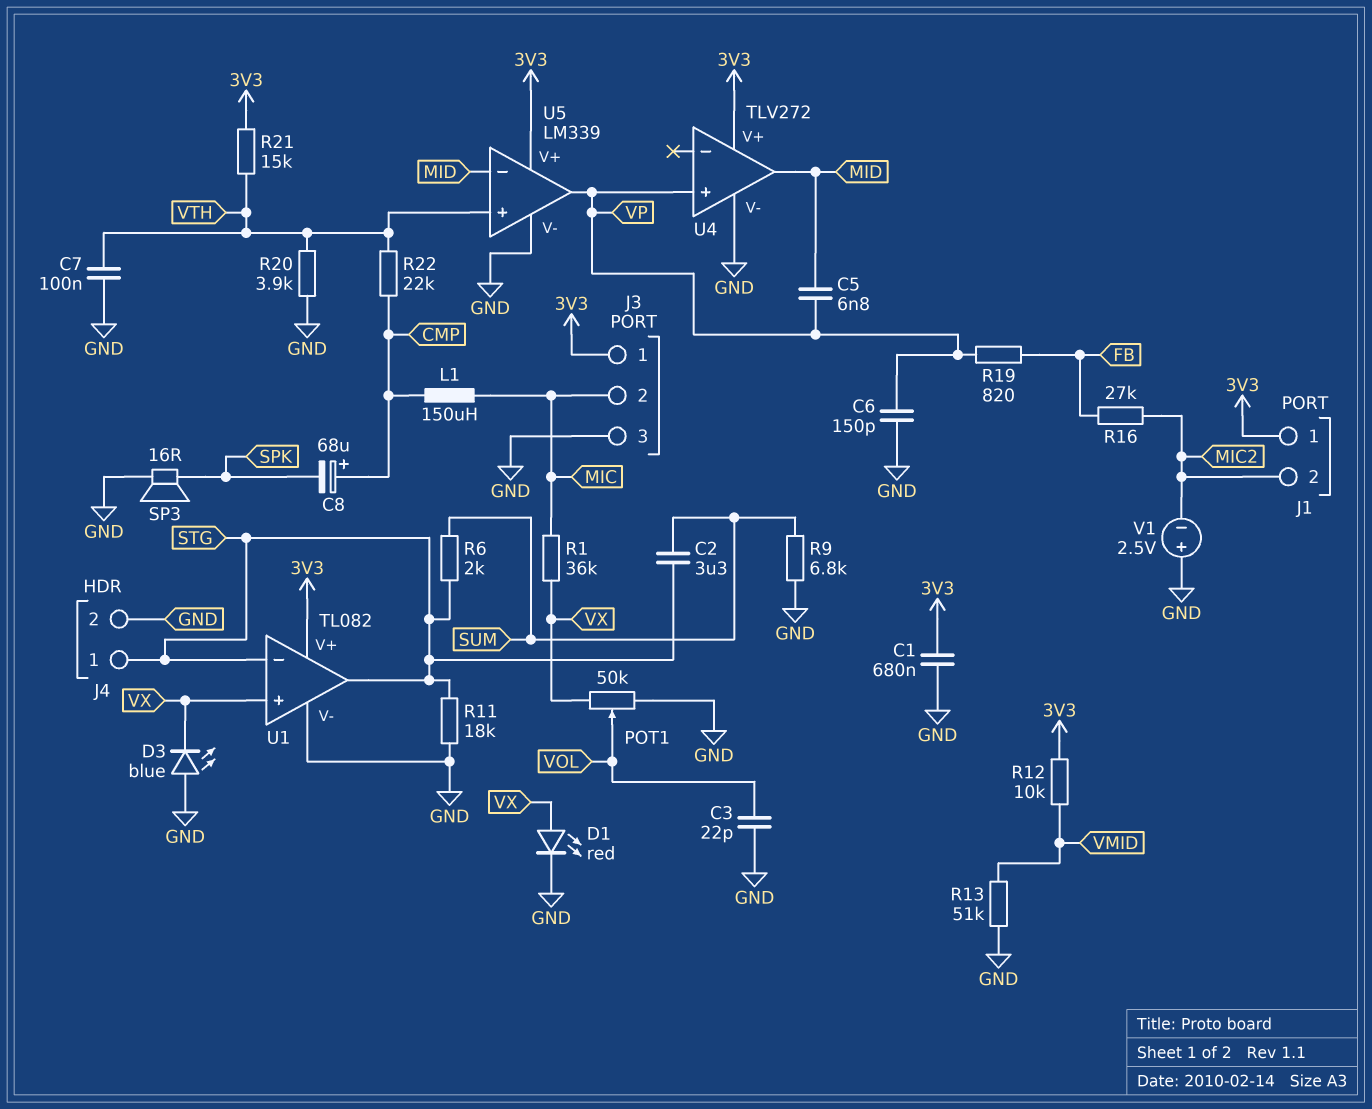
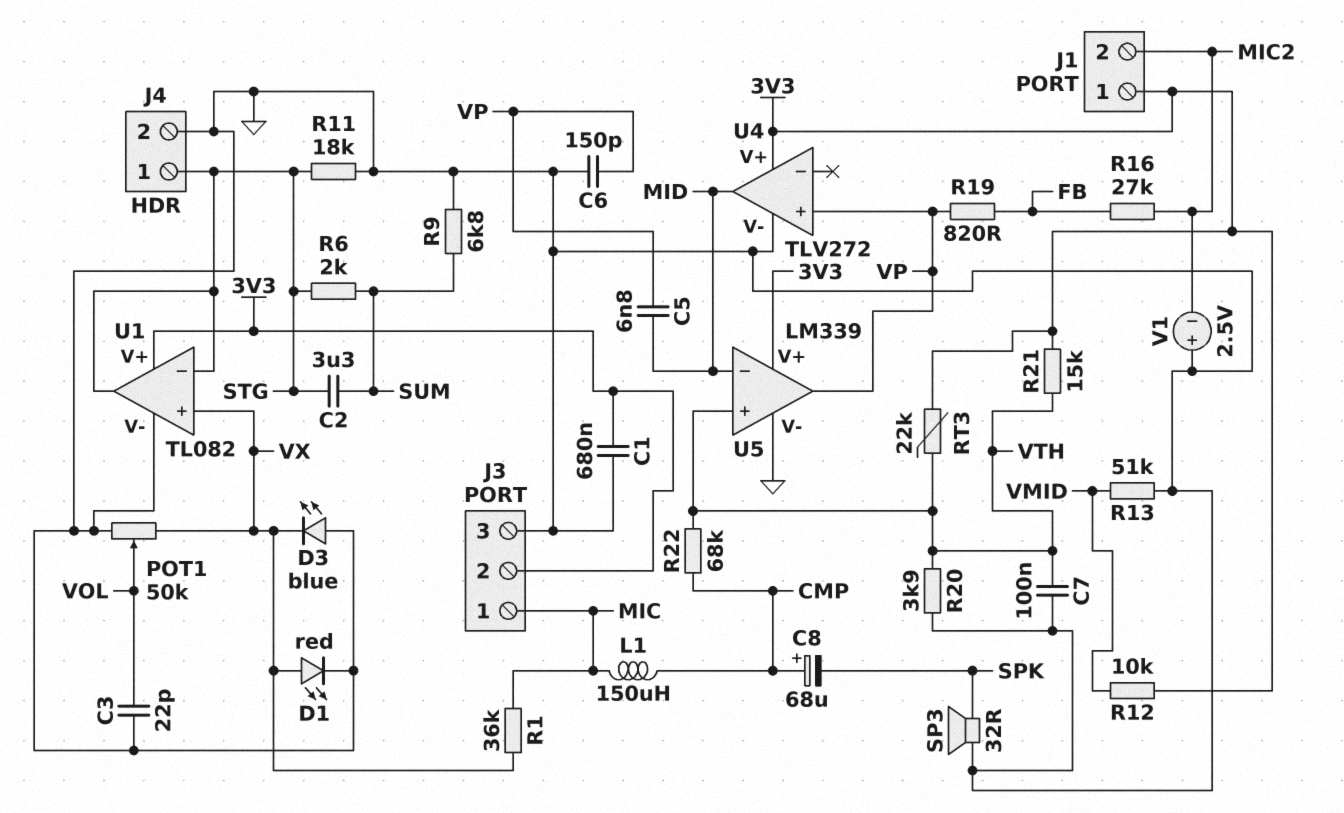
J3 pin 1: 3V3 -> MIC
J3 pin 2: MIC -> 3V3
R22: 22k (CMP, VTH) -> 68k (CMP, VTH)
RT3: none -> 22k (3V3, VTH)
SP3: speaker 16R (GND, SPK) -> speaker 32R (GND, SPK)

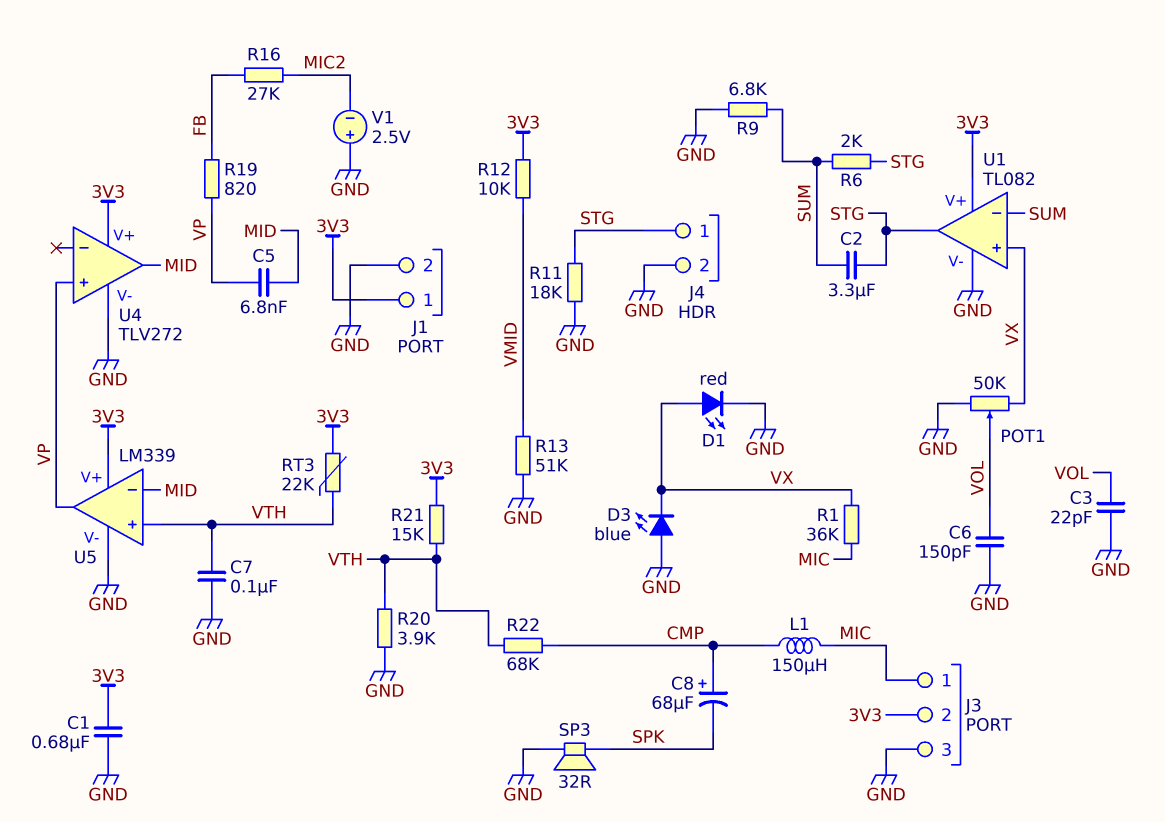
C6: 150pF (GND, VP) -> 150pF (GND, VOL)
J1 pin 2: MIC2 -> GND
U1 pin in-: STG -> SUM

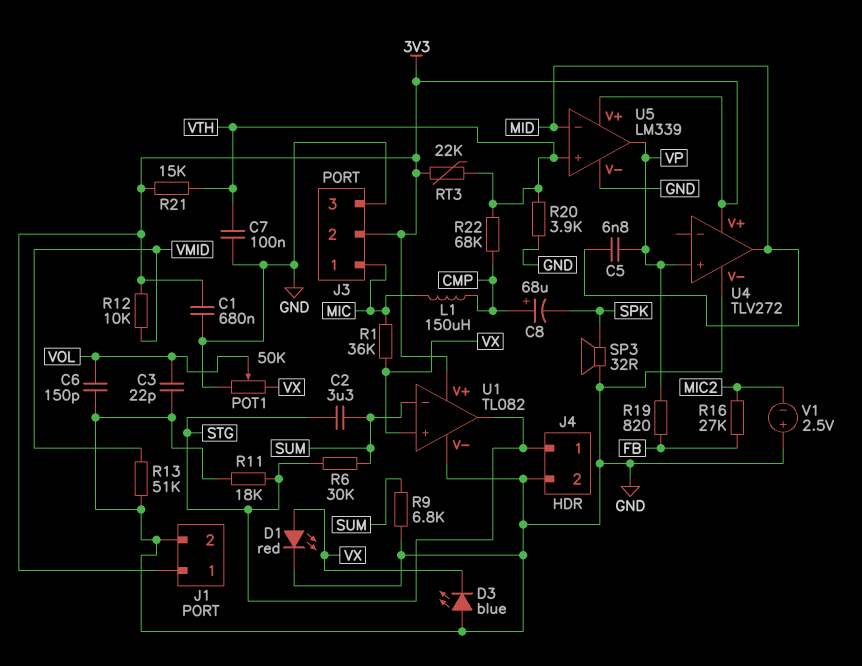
R6: 2k (STG, SUM) -> 30k (STG, SUM)

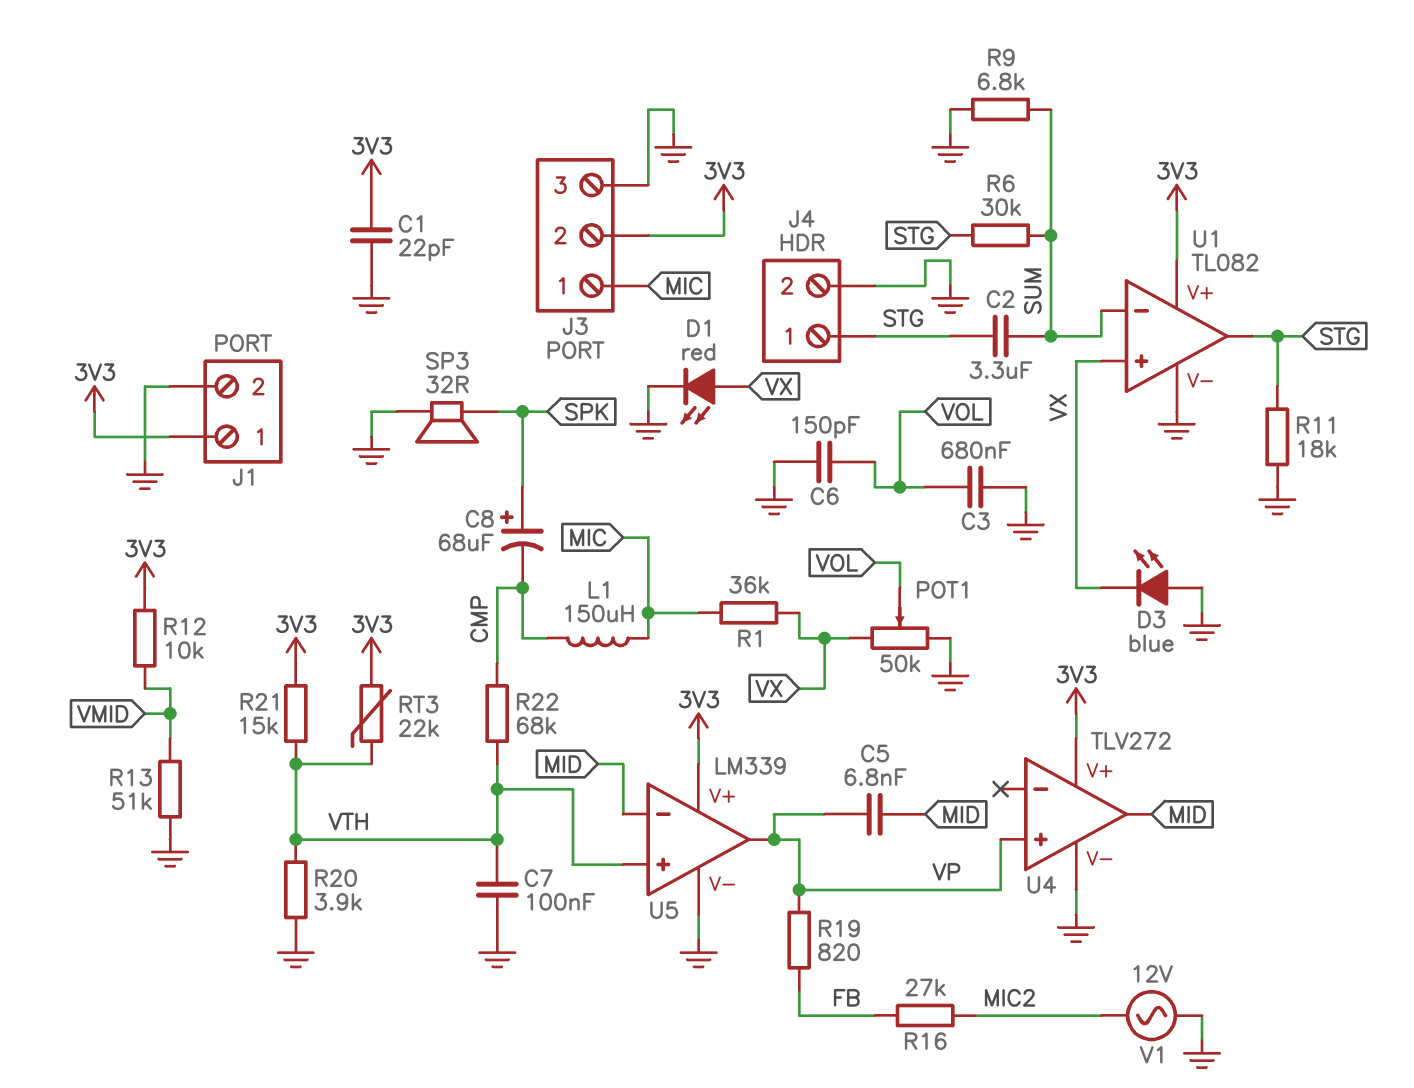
C1: 680nF (3V3, GND) -> 22pF (3V3, GND)
C3: 22pF (GND, VOL) -> 680nF (GND, VOL)
C8: 68uF (plus CMP, minus SPK) -> 68uF (plus SPK, minus CMP)
V1: 2.5V (plus GND, minus MIC2) -> AC 12V (GND, MIC2)

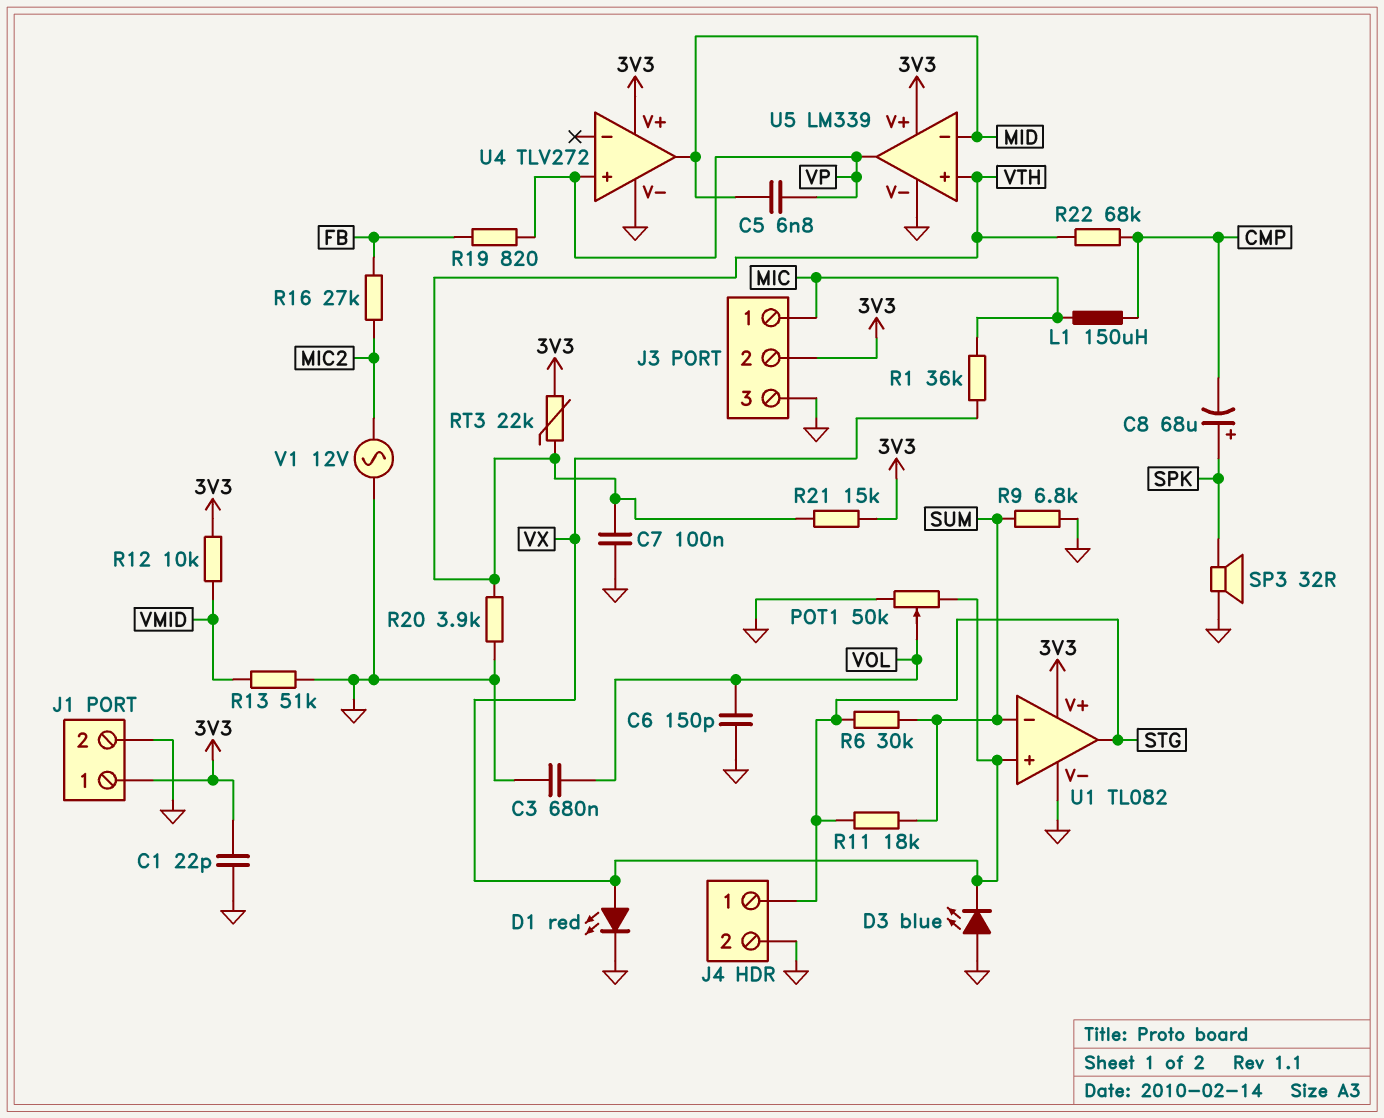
C2: 3.3uF (STG, SUM) -> none
R11: 18k (GND, STG) -> 18k (STG, SUM)

